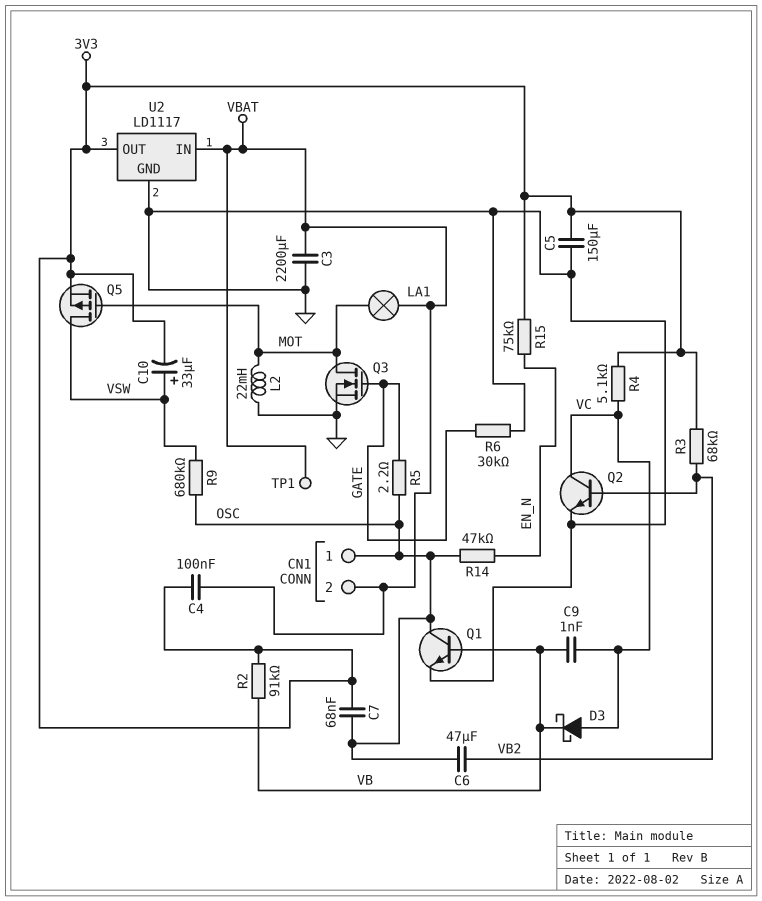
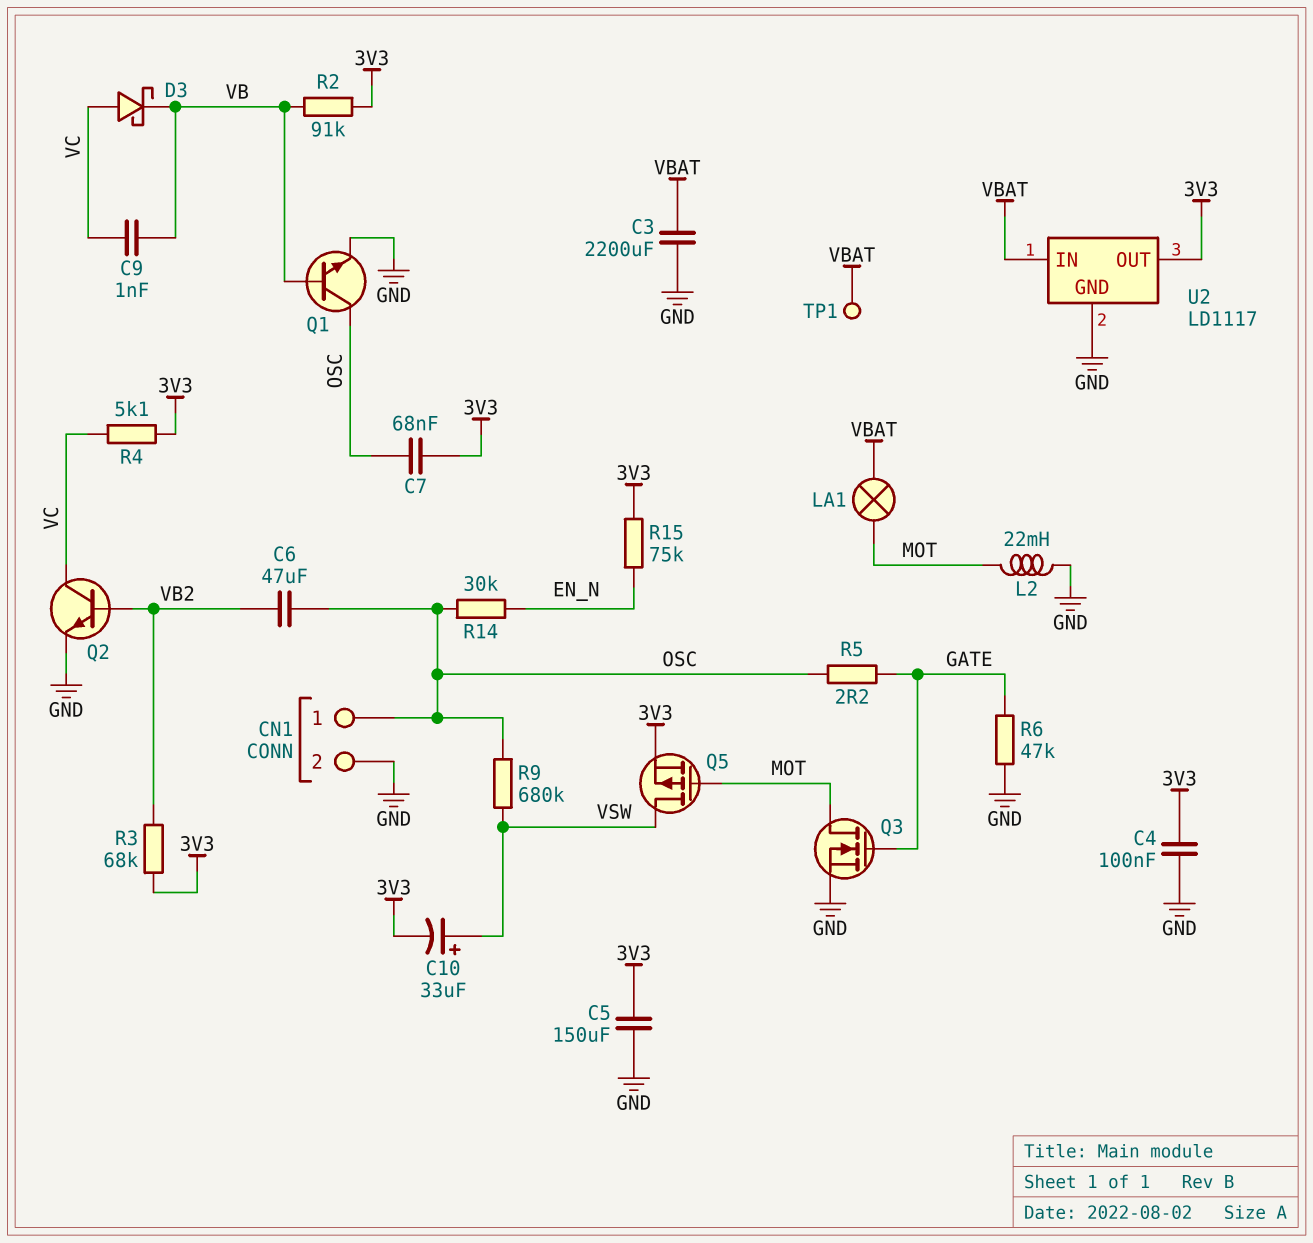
C4: 100nF (3V3, VBAT) -> 100nF (3V3, GND)
CN1 pin 2: VBAT -> GND
R6: 30k (GATE, GND) -> 47k (GATE, GND)
R14: 47k (EN_N, OSC) -> 30k (EN_N, OSC)

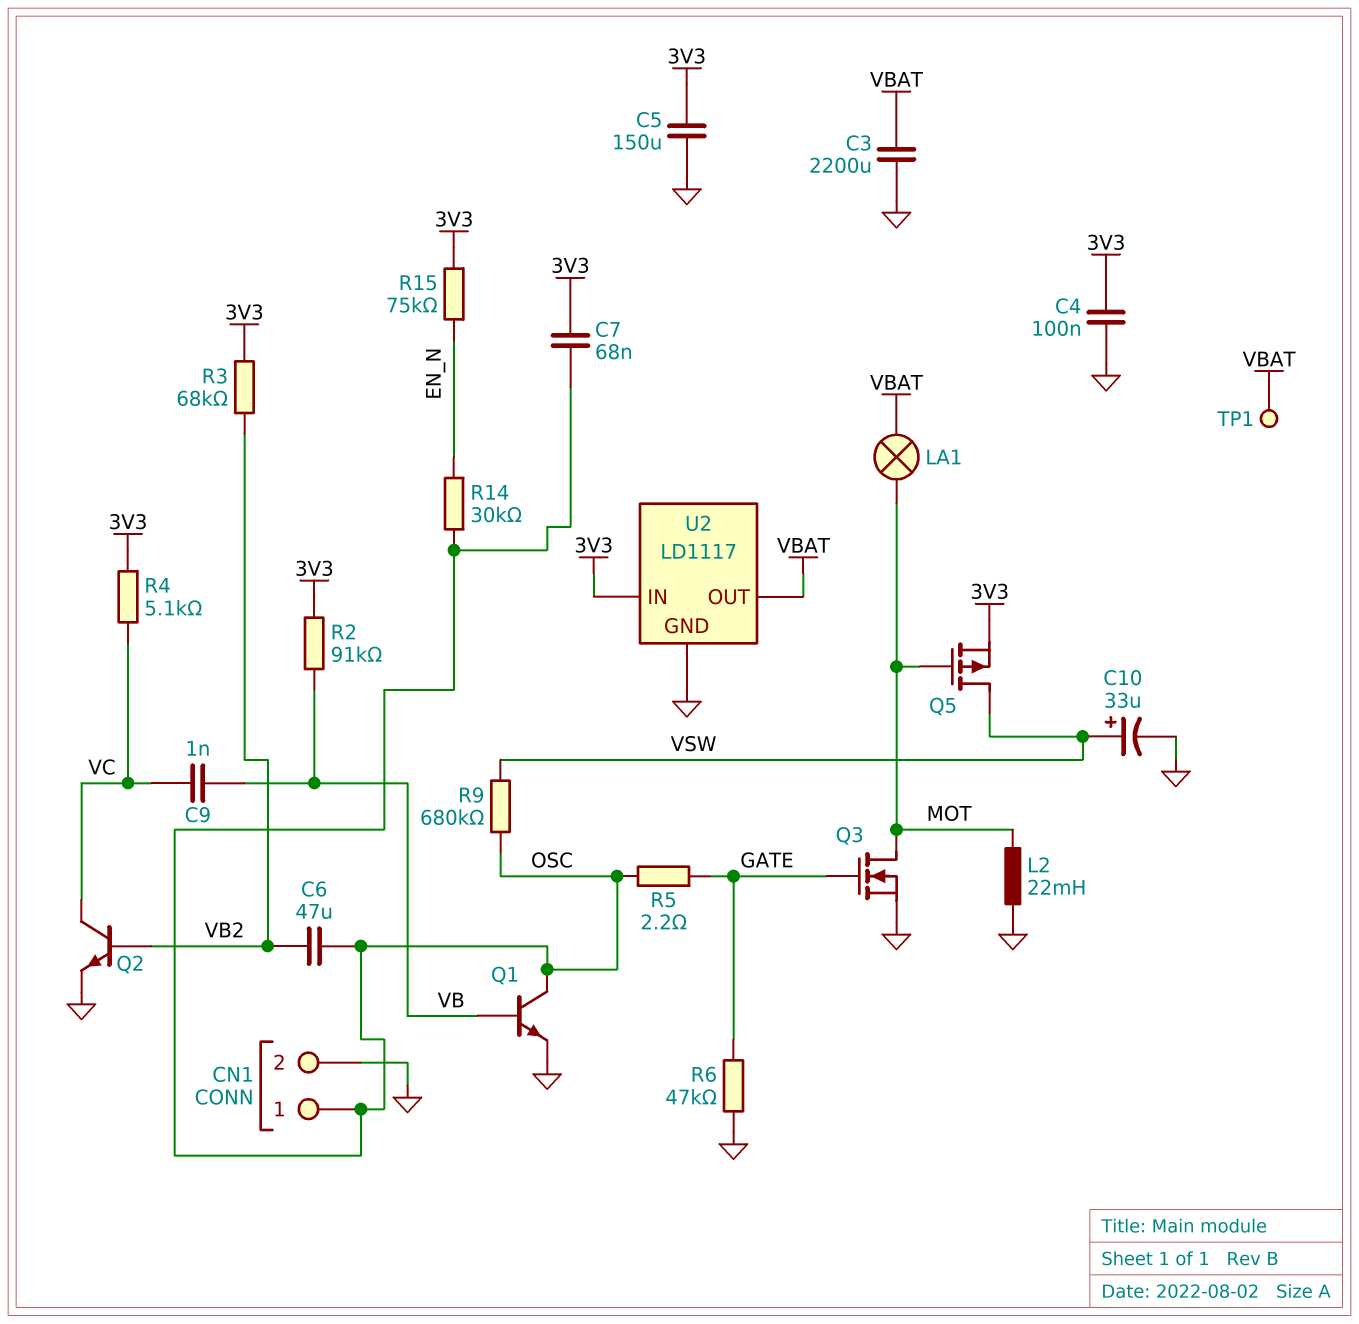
C10: 33uF (plus VSW, minus 3V3) -> 33uF (plus VSW, minus GND)
D3: schottky (A VC, K VB) -> none
U2 pin IN: VBAT -> 3V3
U2 pin OUT: 3V3 -> VBAT

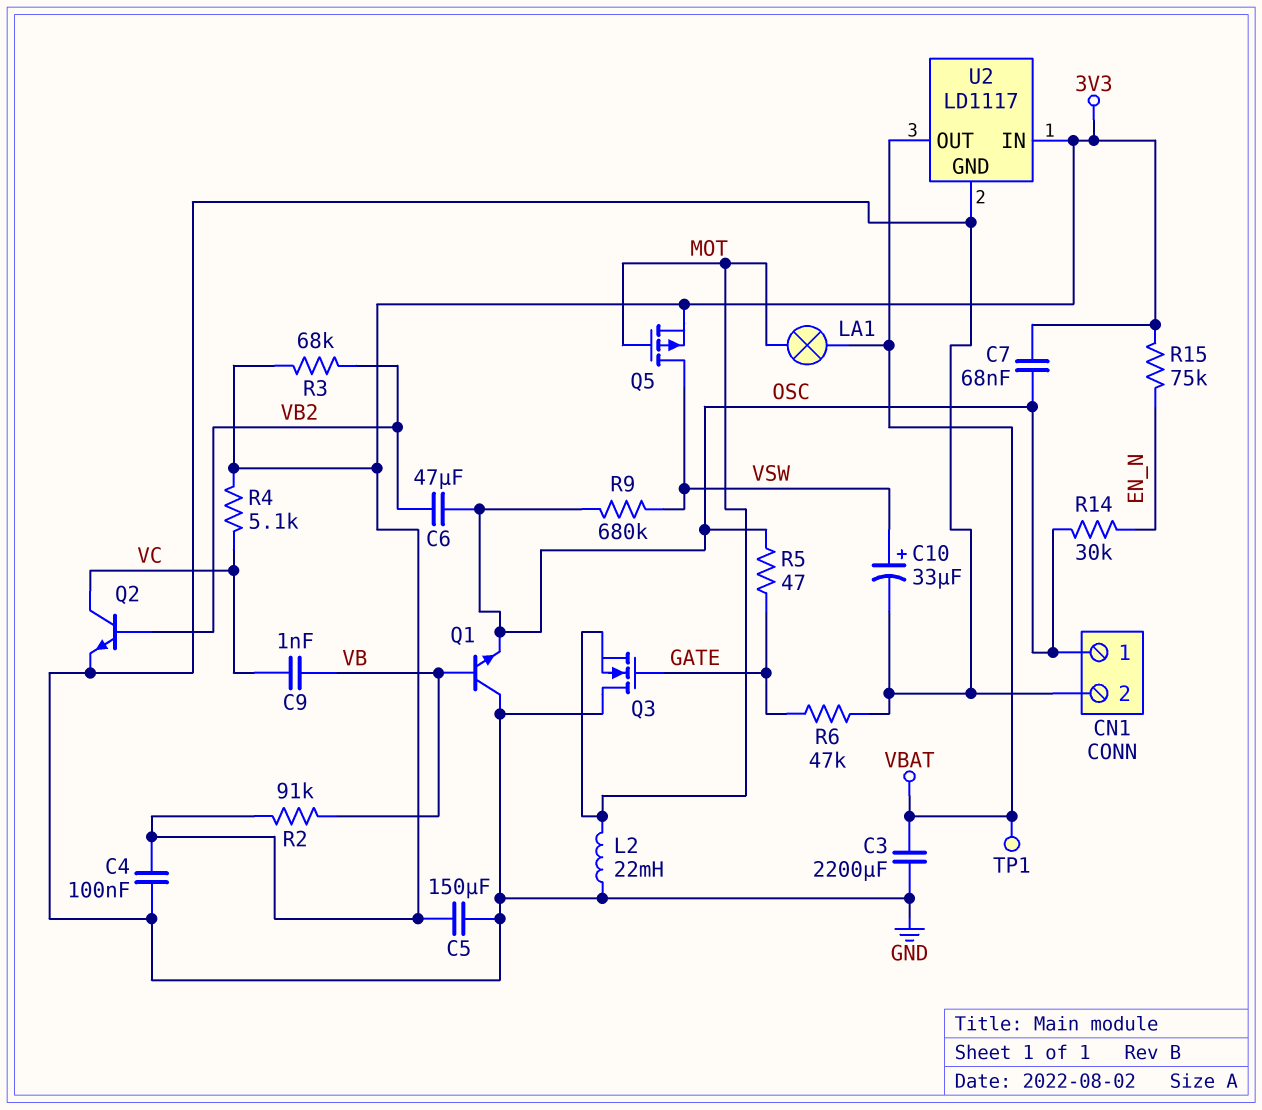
Q1: NPN (B VB, C OSC, E GND) -> NPN (B VB, C GND, E OSC)
Q3: NMOS (G GATE, D MOT, S GND) -> NMOS (G GATE, D GND, S MOT)
R5: 2.2 (GATE, OSC) -> 47 (GATE, OSC)

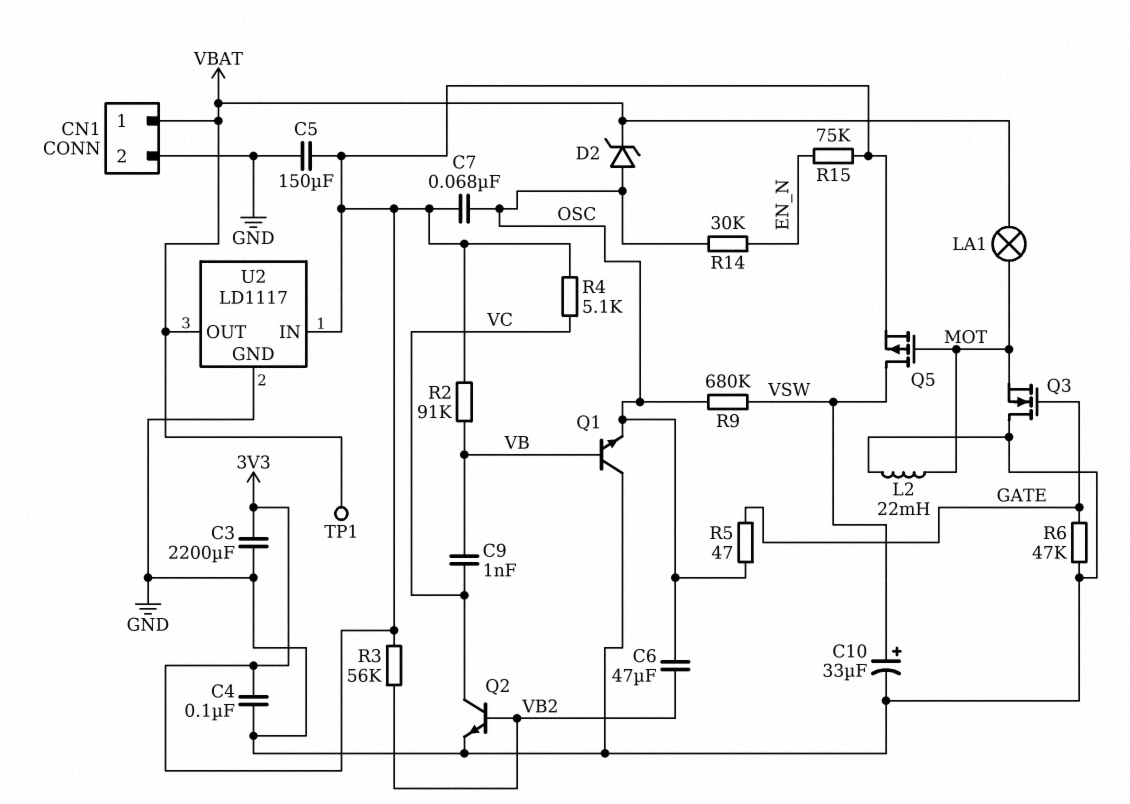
C3: 2200uF (GND, VBAT) -> 2200uF (3V3, GND)
CN1 pin 1: OSC -> VBAT
D2: none -> zener (A OSC, K VBAT)
R3: 68k (3V3, VB2) -> 56k (3V3, VB2)

